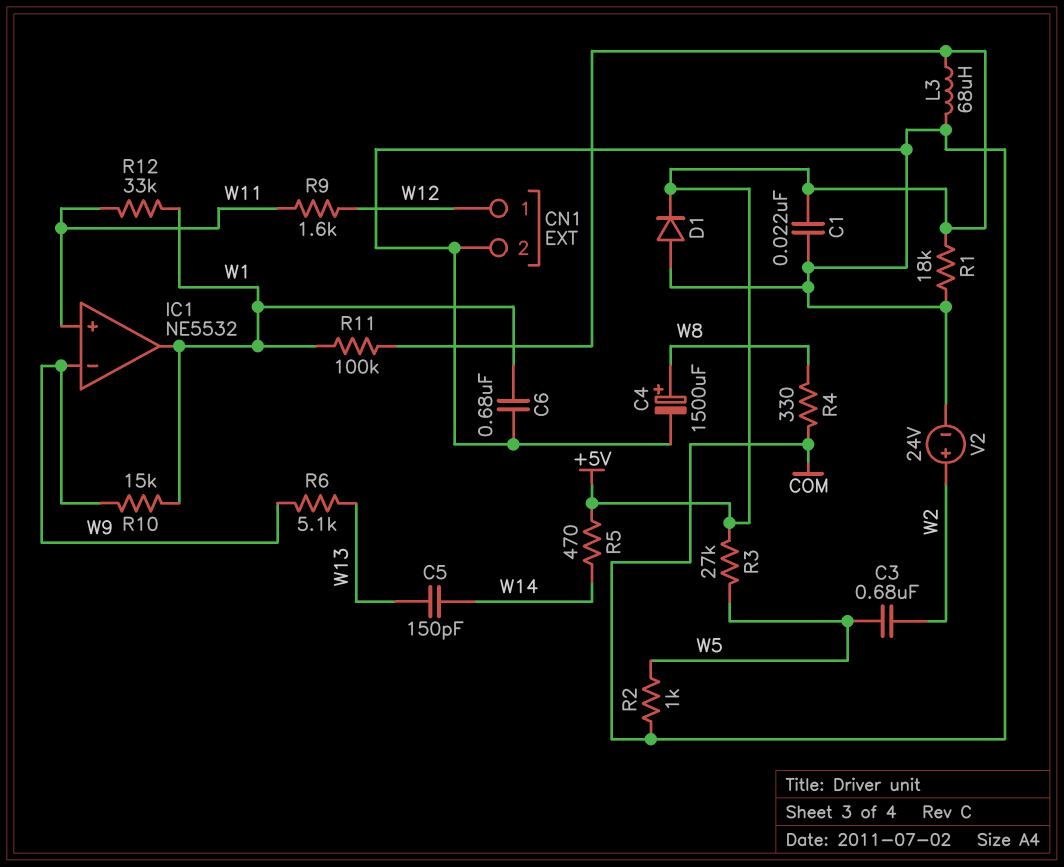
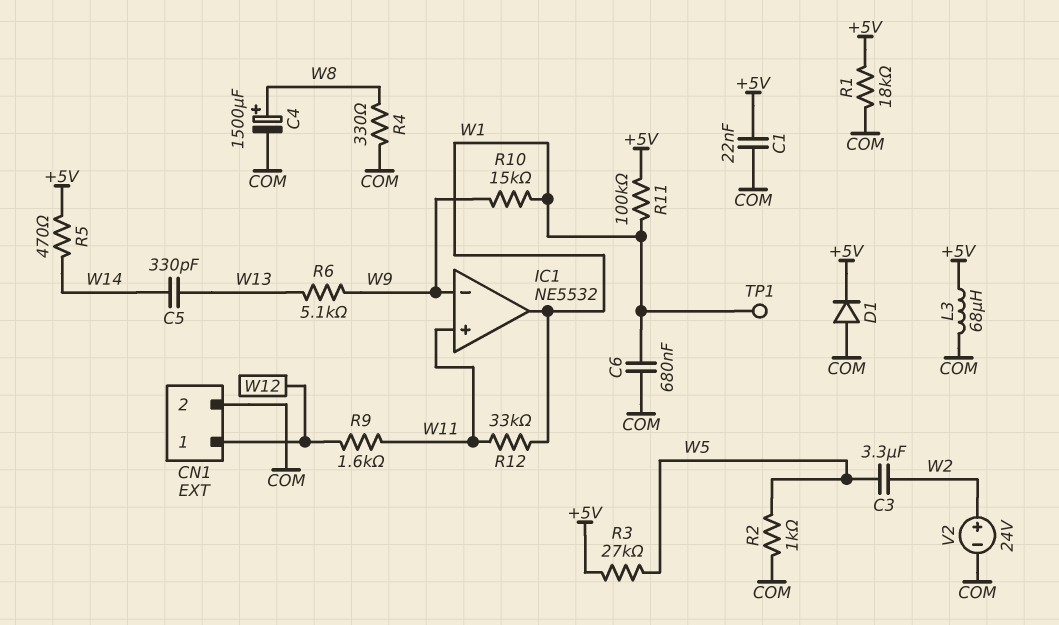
C3: 680nF (W2, W5) -> 3.3uF (W2, W5)
C5: 150pF (W13, W14) -> 330pF (W13, W14)
TP1: none -> test point (W1)

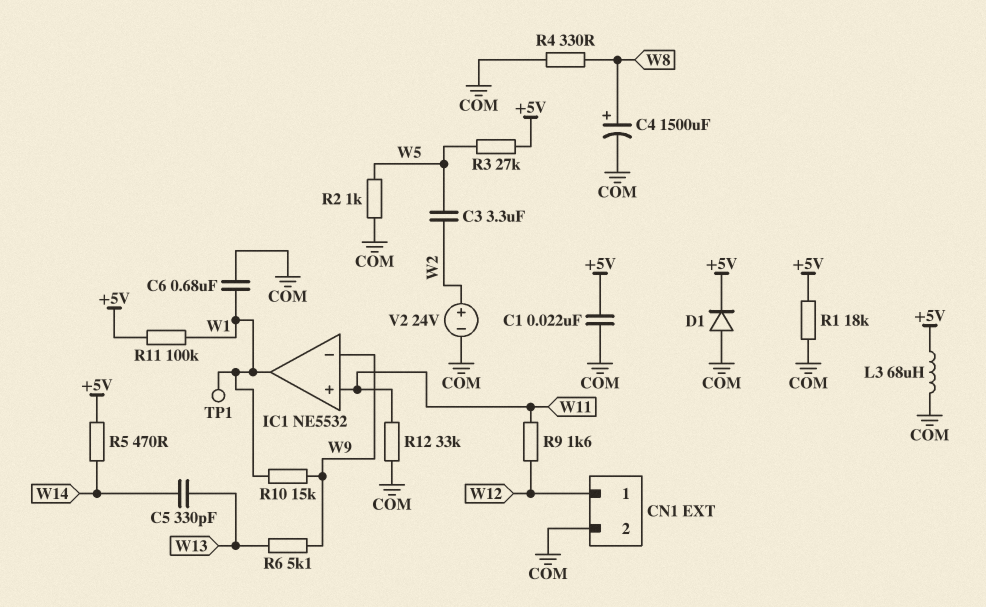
R12: 33k (W1, W11) -> 33k (COM, W11)

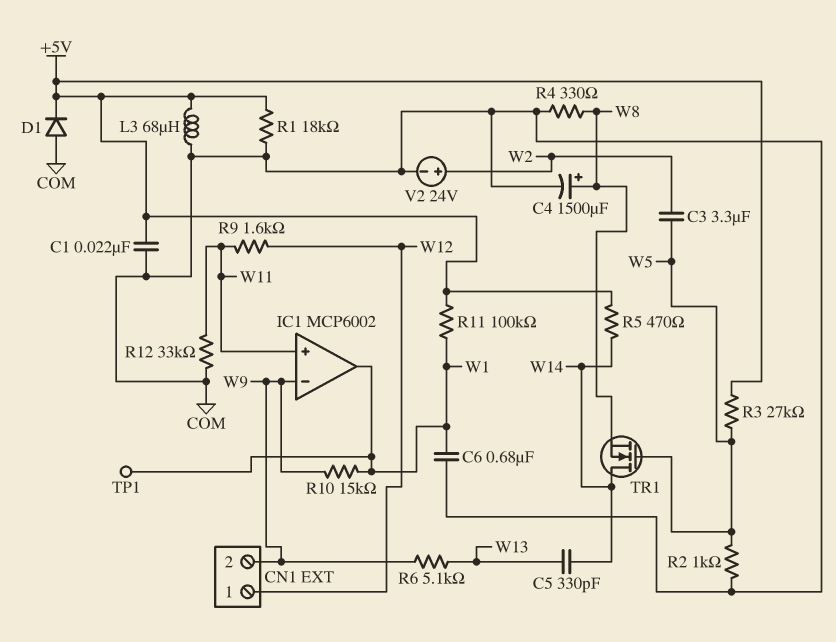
CN1 pin 2: COM -> W9
IC1: NE5532 -> MCP6002
TR1: none -> NMOS (G W5, D W14, S W8)

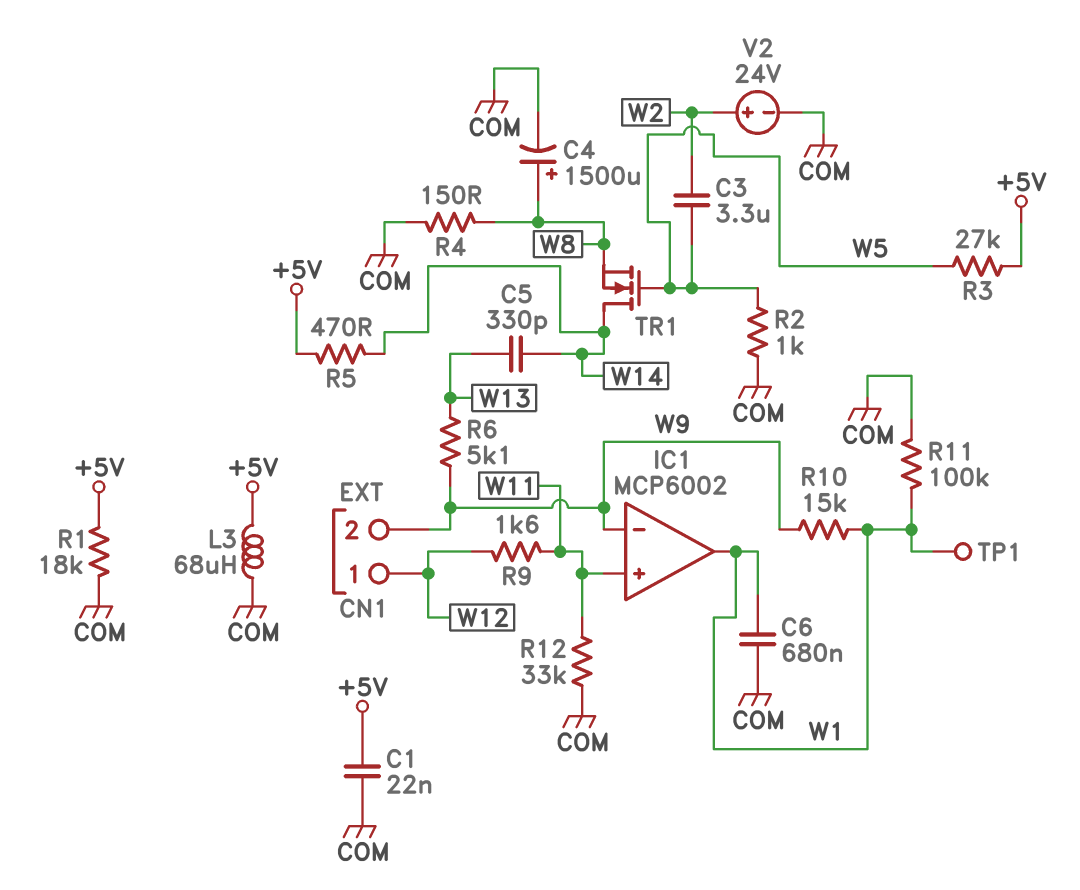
D1: diode (A COM, K +5V) -> none
R4: 330 (COM, W8) -> 150 (COM, W8)
R11: 100k (+5V, W1) -> 100k (COM, W1)

